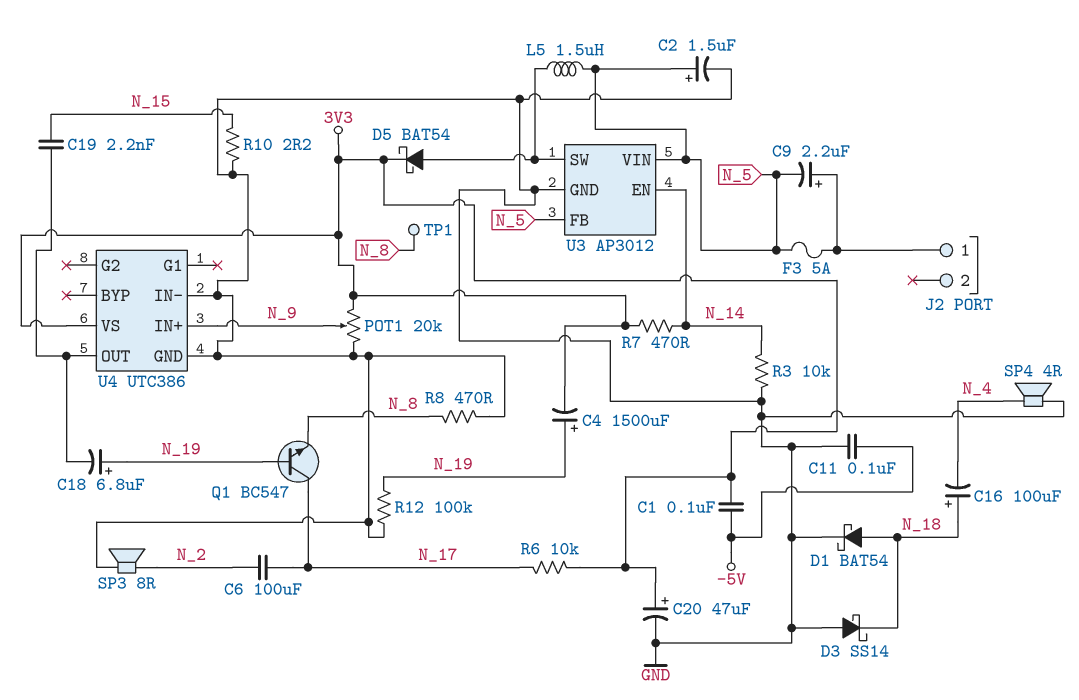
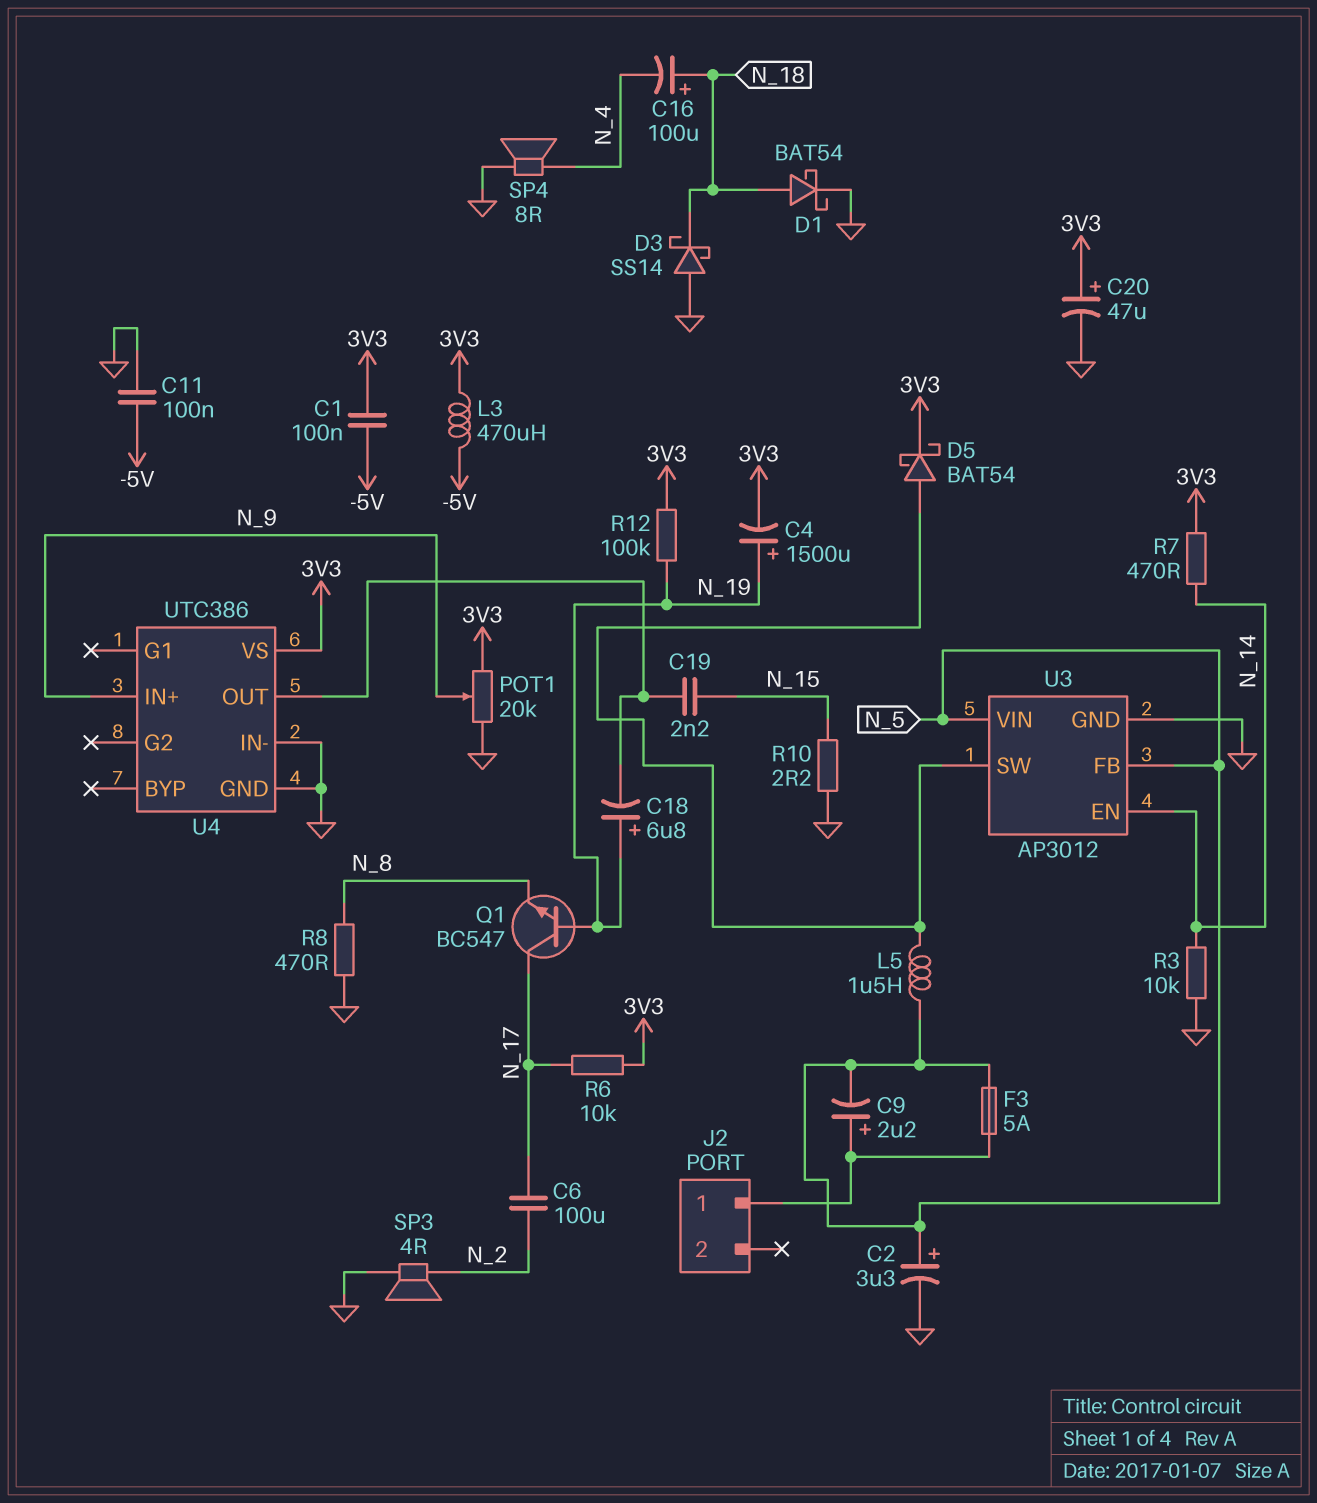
C2: 1.5uF (plus N_5, minus GND) -> 3.3uF (plus N_5, minus GND)
L3: none -> 470uH (-5V, 3V3)
R12: 100k (GND, N_19) -> 100k (3V3, N_19)
SP3: speaker 8R (GND, N_2) -> speaker 4R (GND, N_2)
SP4: speaker 4R (GND, N_4) -> speaker 8R (GND, N_4)
TP1: test point (N_8) -> none

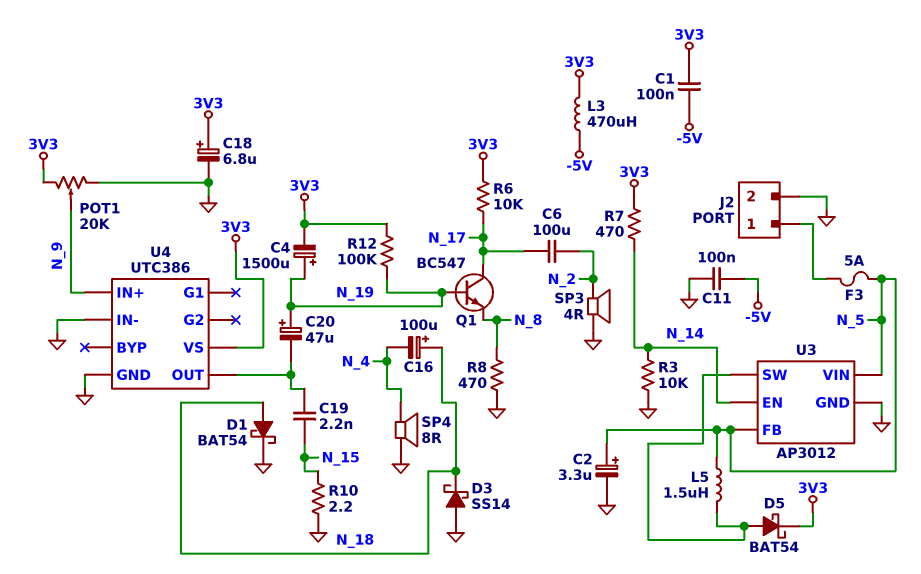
C9: 2.2uF (plus J2/1, minus N_5) -> none
C18: 6.8uF (plus N_19, minus U4/OUT) -> 6.8uF (plus 3V3, minus GND)
C20: 47uF (plus 3V3, minus GND) -> 47uF (plus N_19, minus U4/OUT)
J2 pin 2: none -> GND

